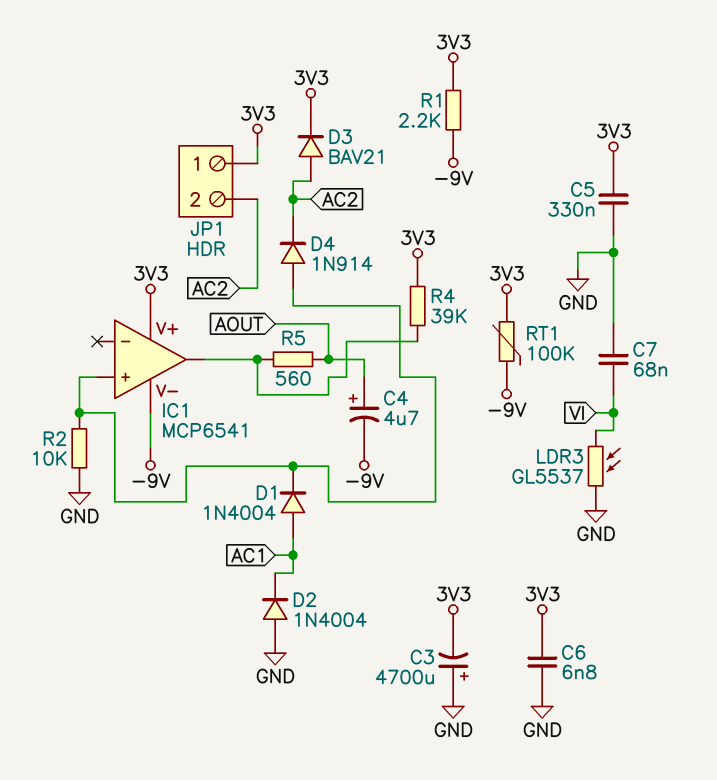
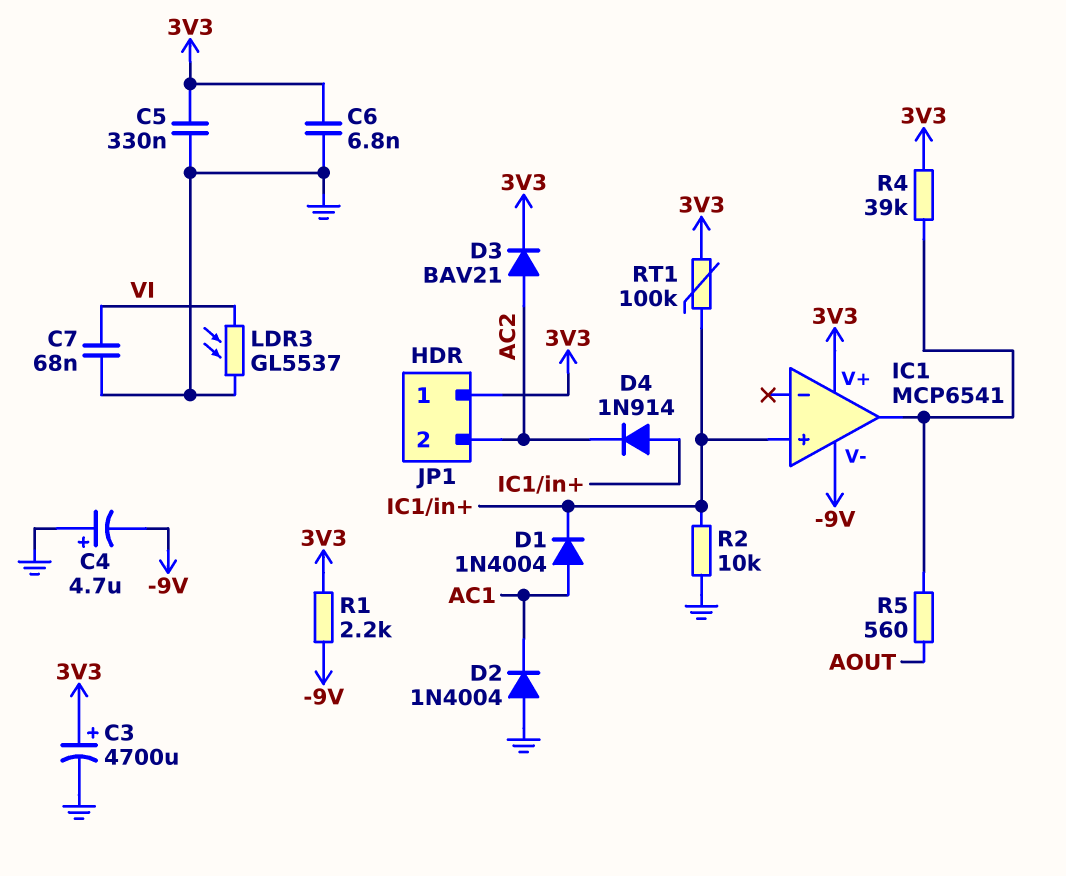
C3: 4700uF (plus GND, minus 3V3) -> 4700uF (plus 3V3, minus GND)
C4: 4.7uF (plus AOUT, minus -9V) -> 4.7uF (plus GND, minus -9V)
RT1: 100k (-9V, 3V3) -> 100k (3V3, IC1/in+)

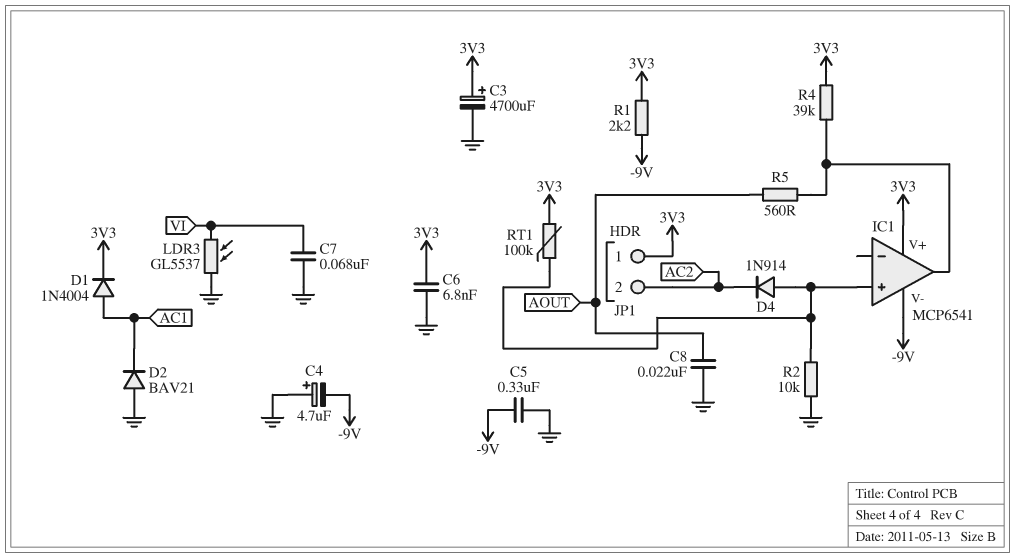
C5: 330nF (3V3, GND) -> 330nF (-9V, GND)
C8: none -> 22nF (AOUT, GND)
D1: diode 1N4004 (A AC1, K IC1/in+) -> diode 1N4004 (A AC1, K 3V3)
D2: diode 1N4004 (A GND, K AC1) -> diode BAV21 (A GND, K AC1)
D3: diode BAV21 (A AC2, K 3V3) -> none

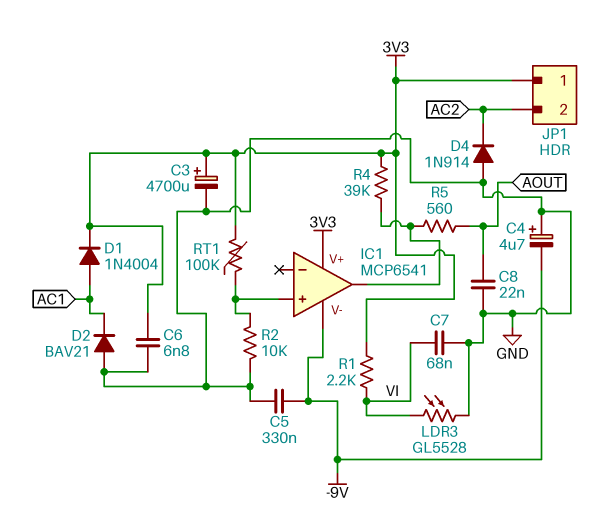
D4: diode 1N914 (A IC1/in+, K AC2) -> diode 1N914 (A GND, K AC2)
LDR3: GL5537 (GND, VI) -> GL5528 (GND, VI)
R1: 2.2k (-9V, 3V3) -> 2.2k (3V3, VI)

